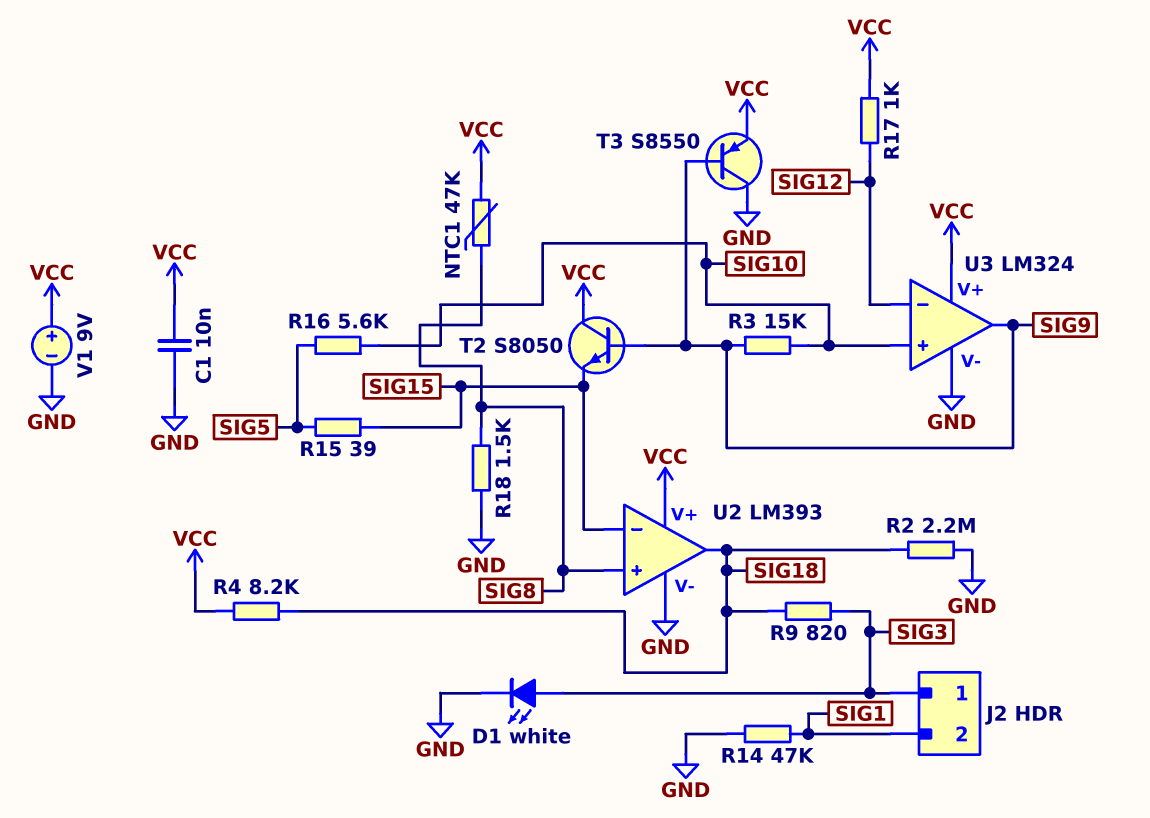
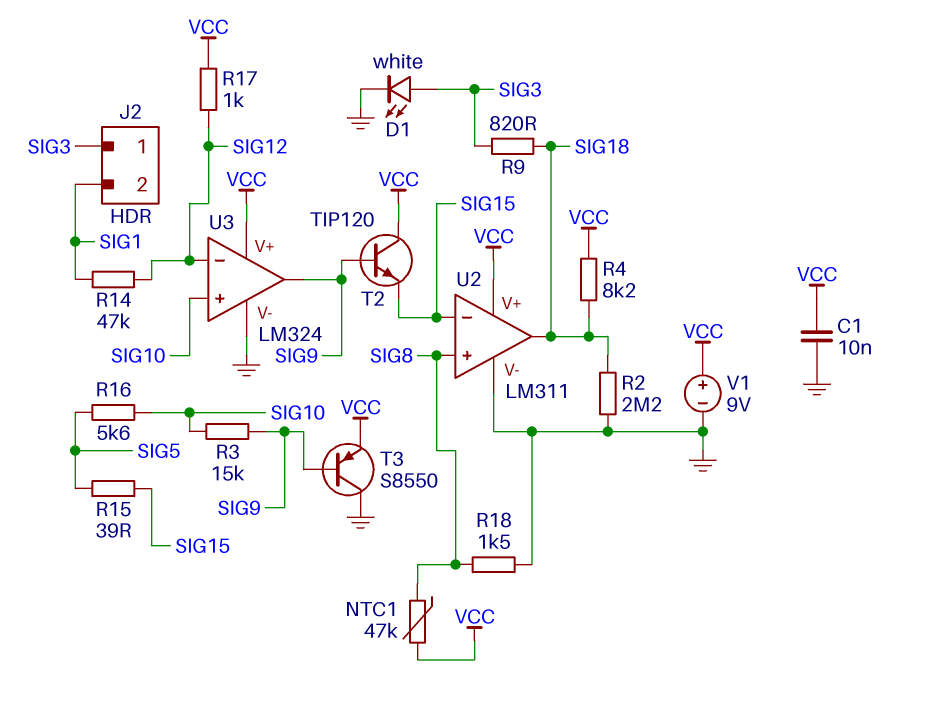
R14: 47k (GND, SIG1) -> 47k (SIG1, SIG12)
T2: NPN S8050 (B SIG9, C VCC, E SIG15) -> NPN TIP120 (B SIG9, C VCC, E SIG15)
U2: LM393 -> LM311

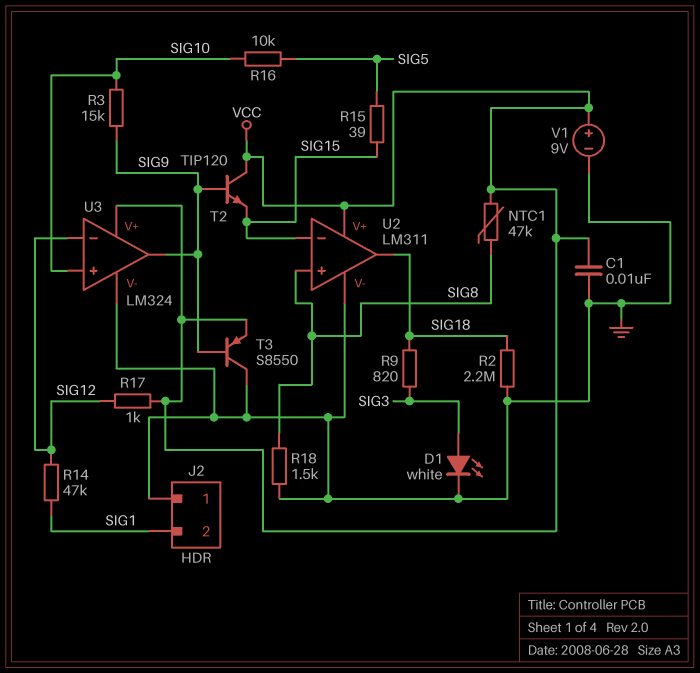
J2 pin 1: SIG3 -> GND
R4: 8.2k (SIG18, VCC) -> none
R16: 5.6k (SIG5, SIG10) -> 10k (SIG5, SIG10)

